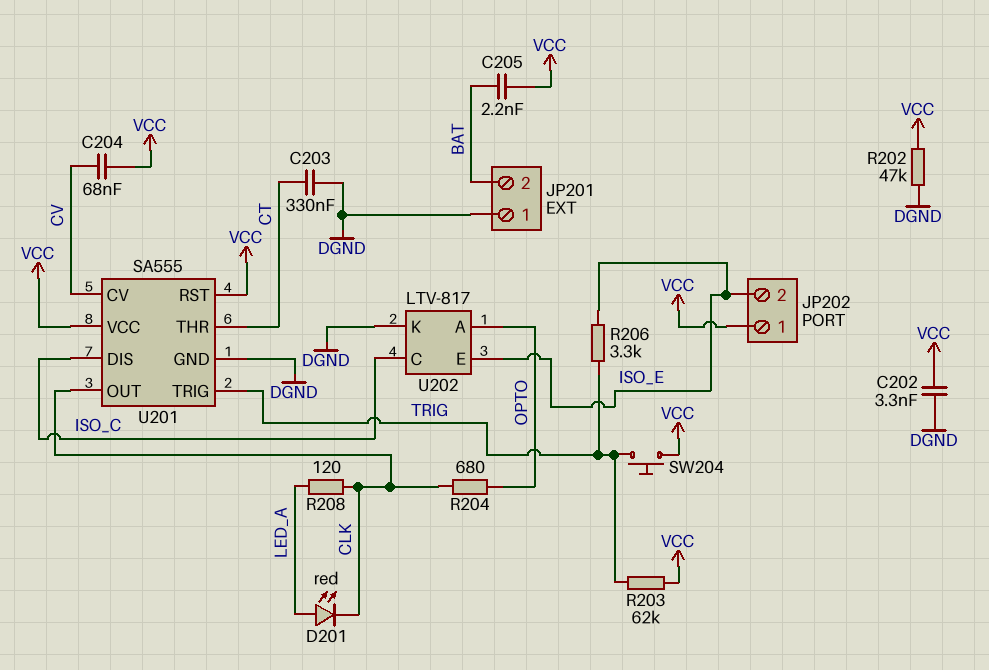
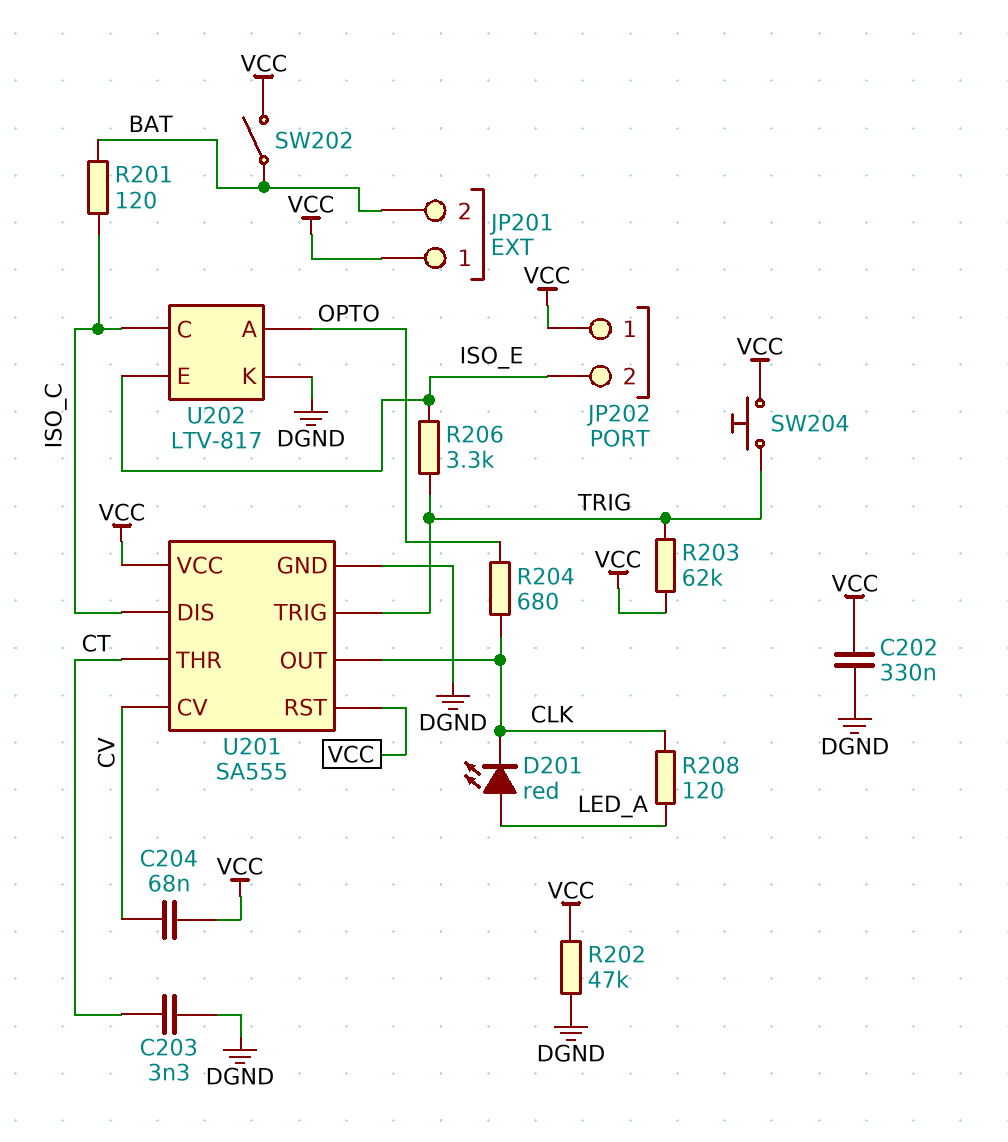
C202: 3.3nF (DGND, VCC) -> 330nF (DGND, VCC)
C203: 330nF (CT, DGND) -> 3.3nF (CT, DGND)
C205: 2.2nF (BAT, VCC) -> none
JP201 pin 1: DGND -> VCC
R201: none -> 120 (BAT, ISO_C)
SW202: none -> switch (BAT, VCC)

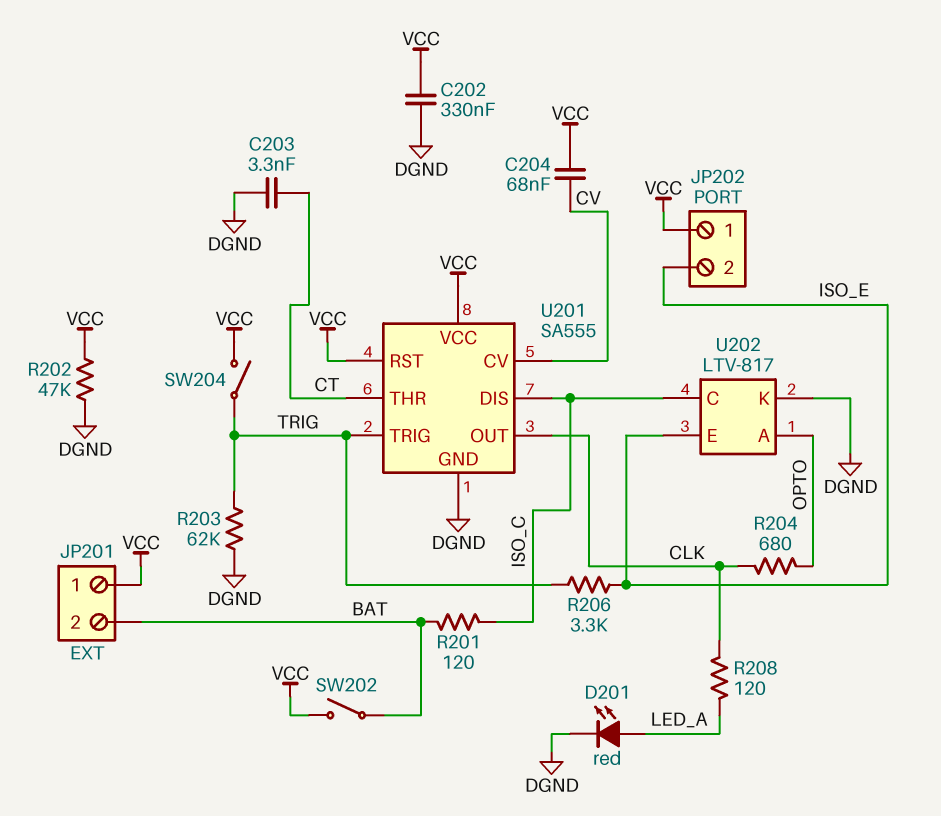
D201: LED red (A LED_A, K CLK) -> LED red (A LED_A, K DGND)
R203: 62k (TRIG, VCC) -> 62k (DGND, TRIG)
SW204: button (TRIG, VCC) -> switch (TRIG, VCC)

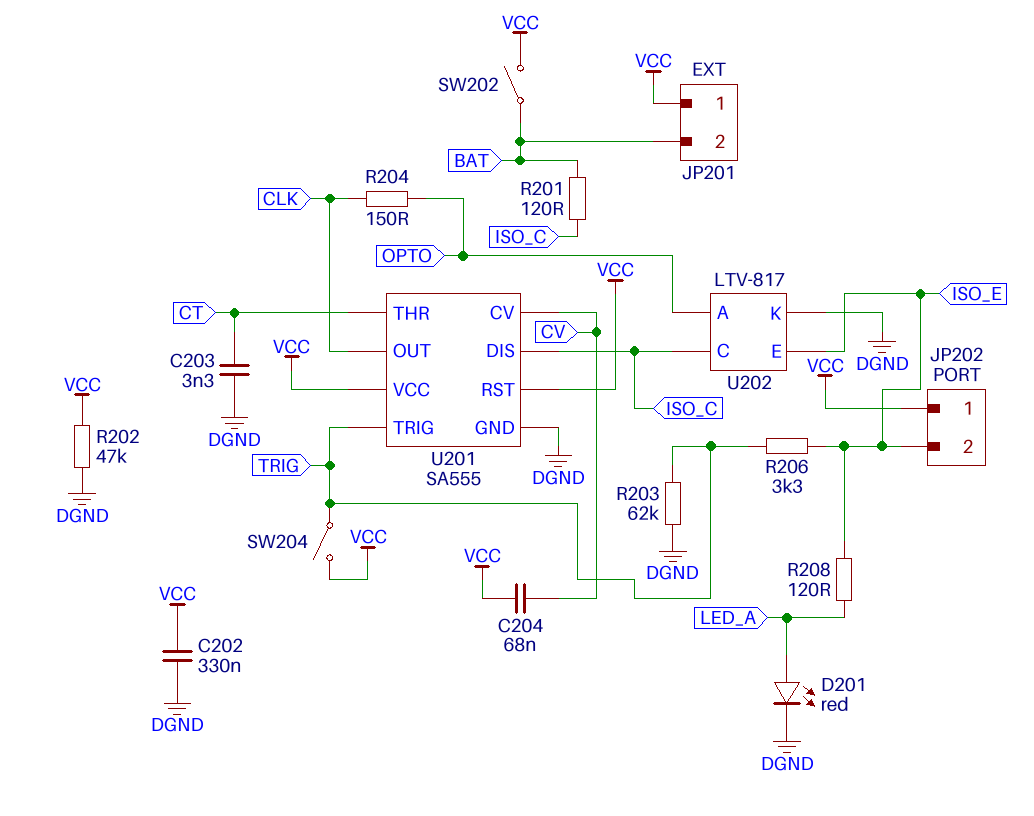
R204: 680 (CLK, OPTO) -> 150 (CLK, OPTO)
R208: 120 (CLK, LED_A) -> 120 (ISO_E, LED_A)

